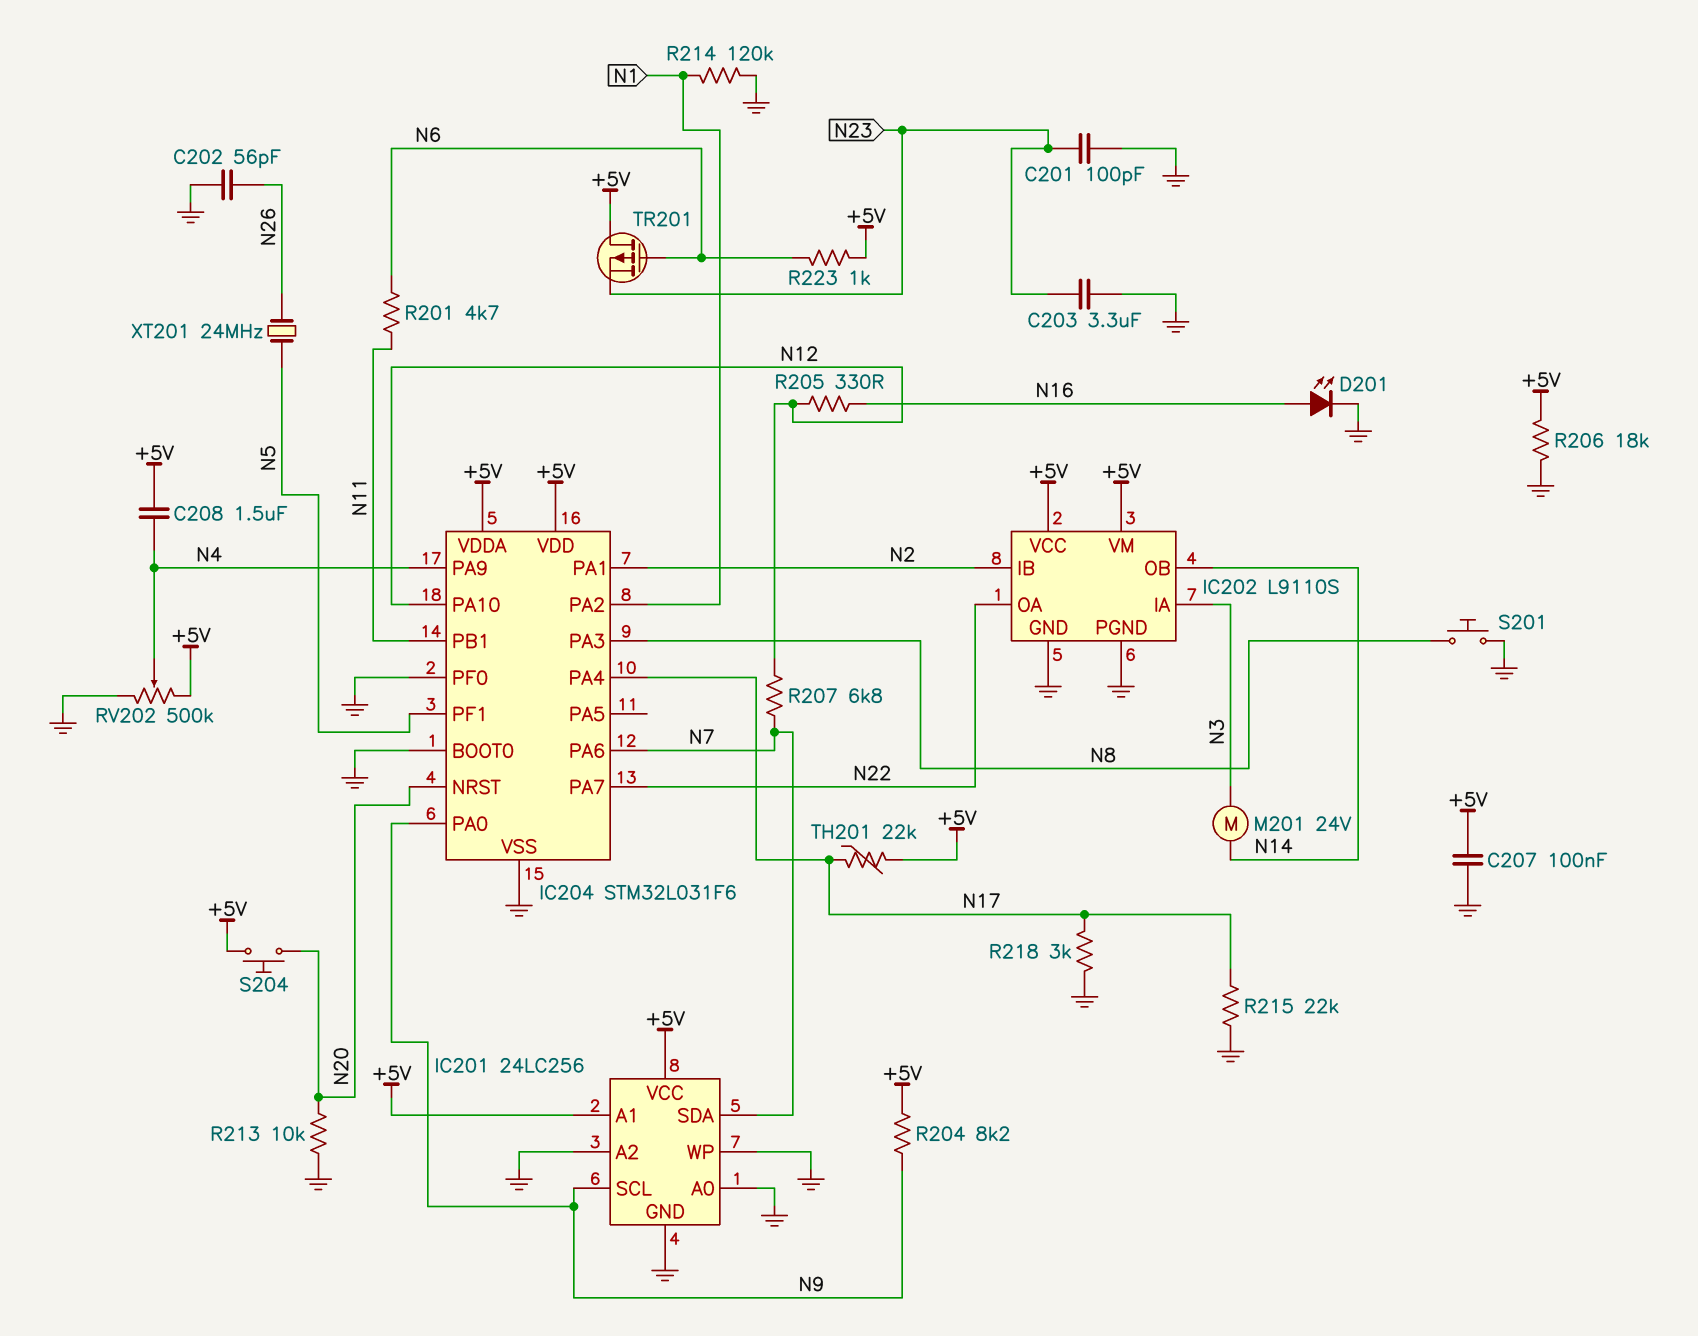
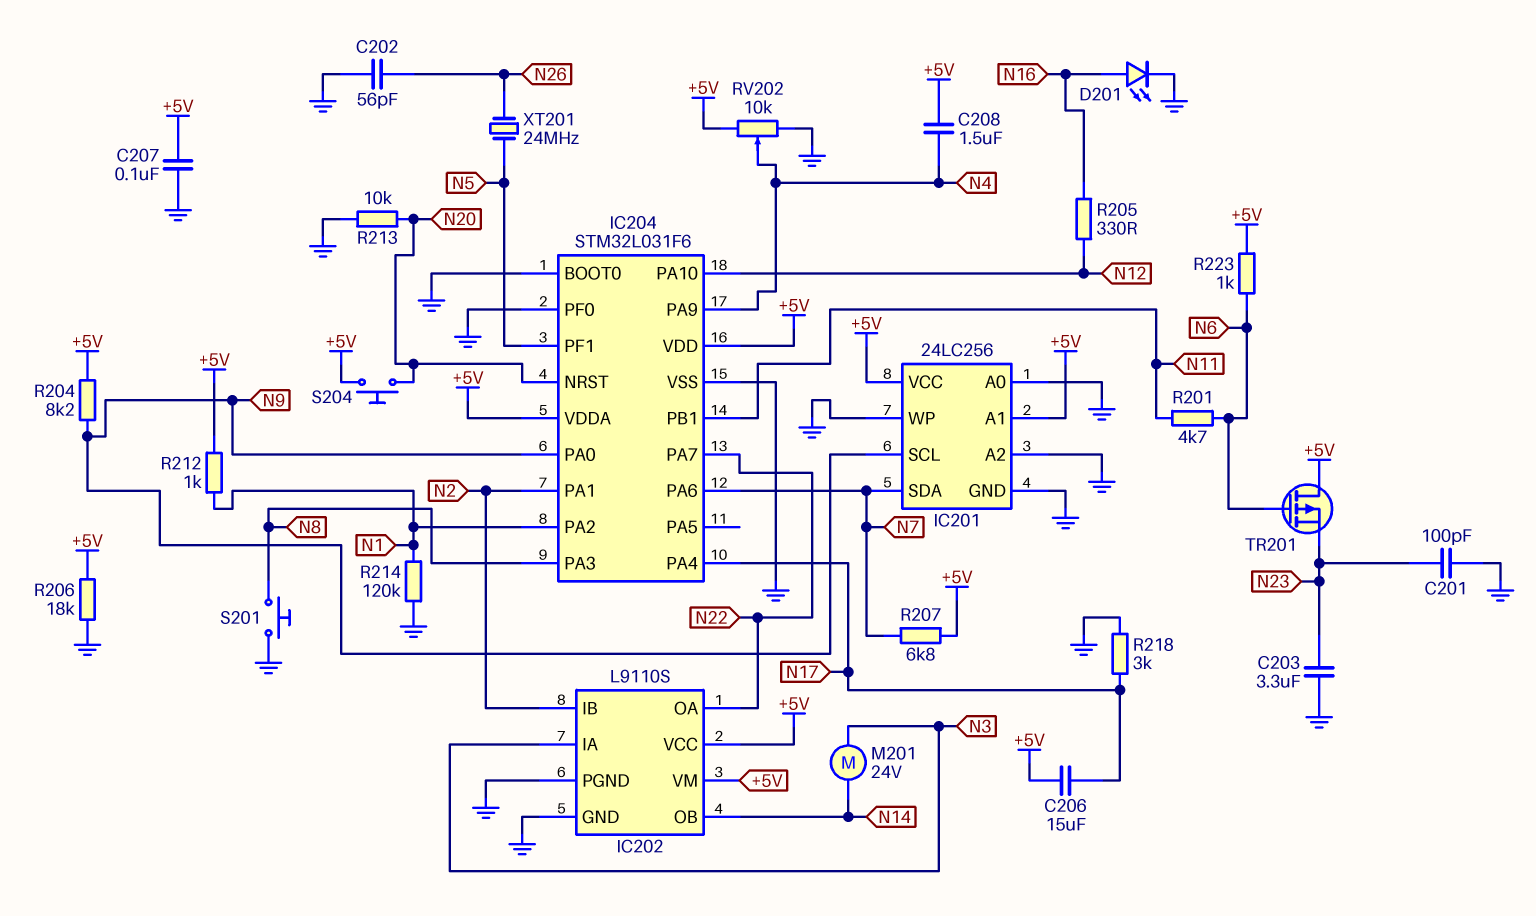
C206: none -> 15uF (+5V, N17)
R207: 6.8k (N7, N12) -> 6.8k (+5V, N7)
R212: none -> 1k (+5V, N1)
R215: 22k (GND, N17) -> none
RV202: 500k (+5V, GND, wiper N4) -> 10k (+5V, GND, wiper N4)
TH201: 22k (+5V, N17) -> none

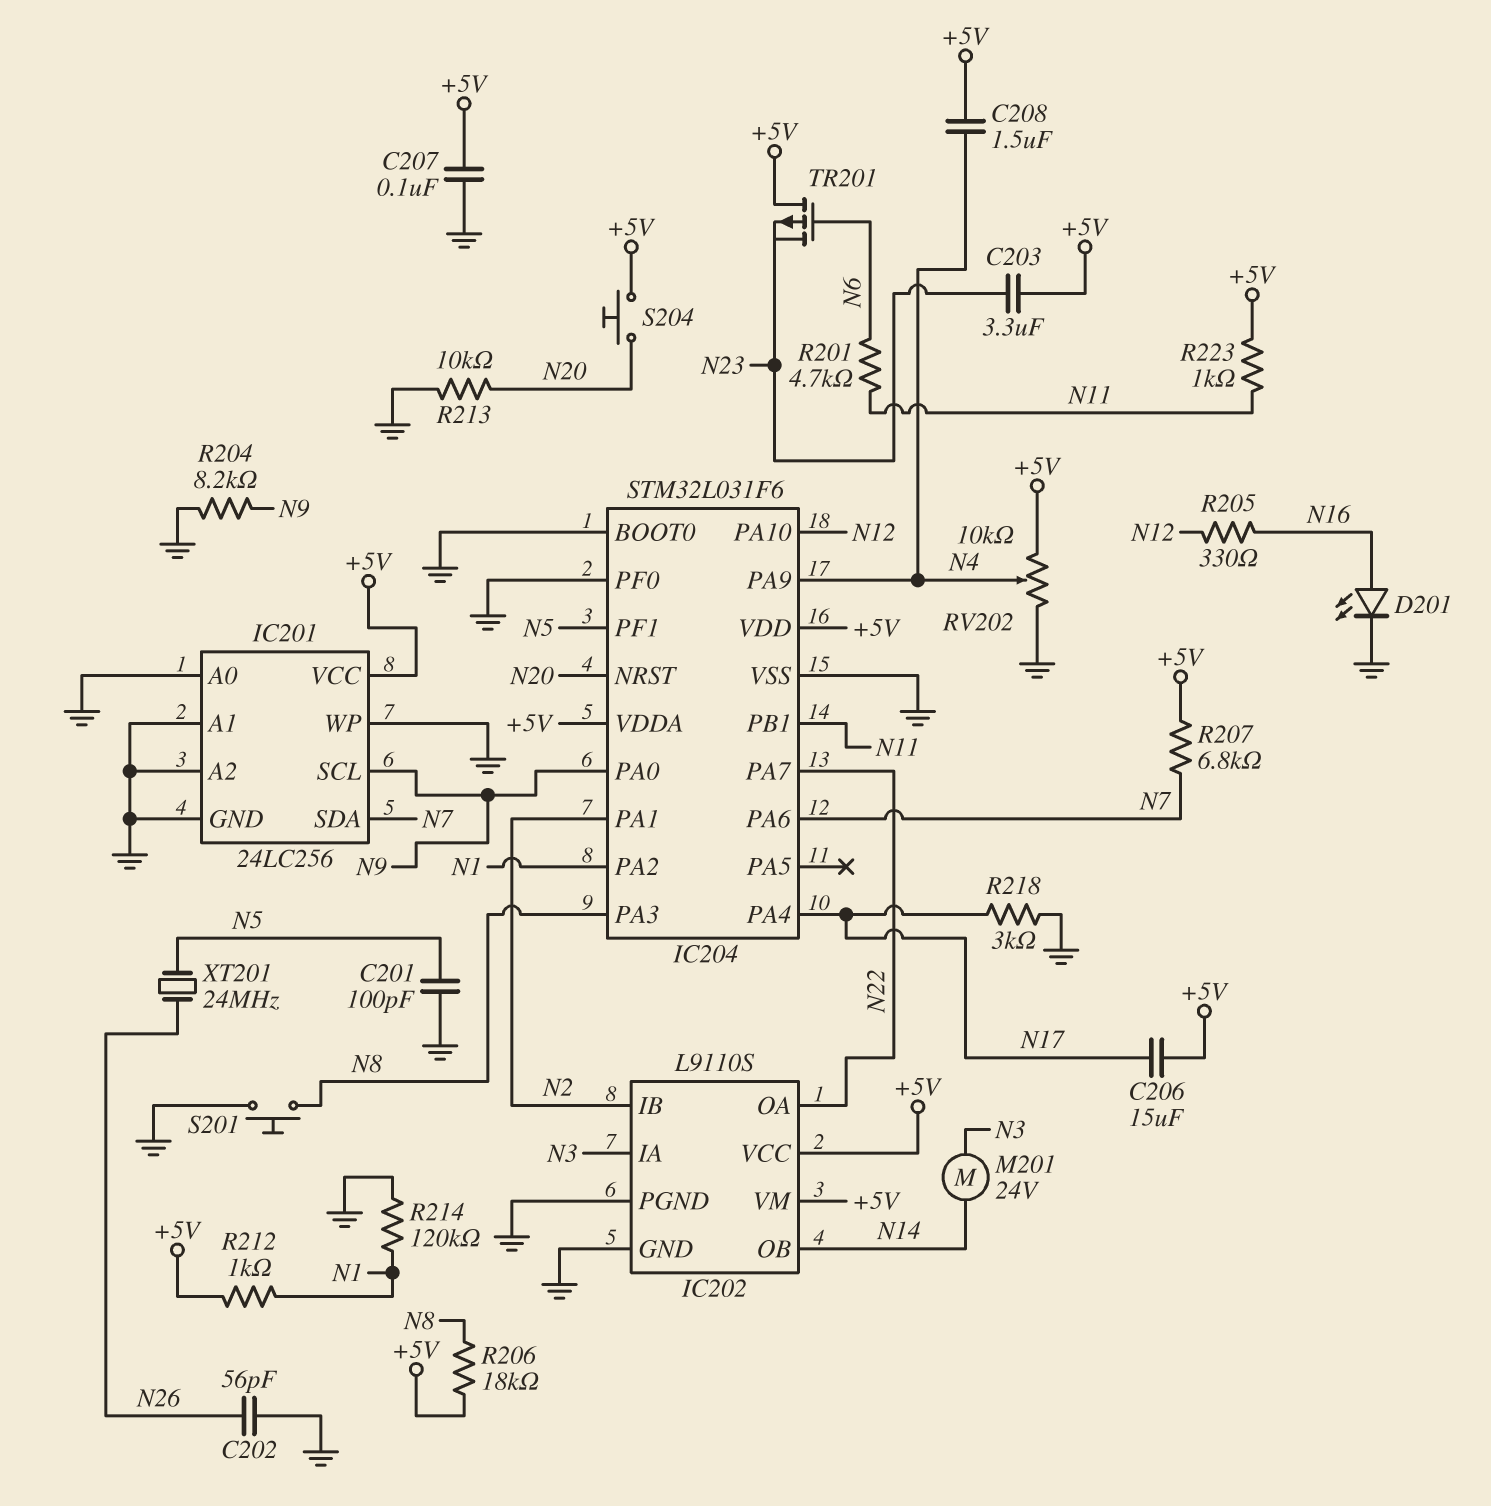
C201: 100pF (GND, N23) -> 100pF (GND, N5)
C203: 3.3uF (GND, N23) -> 3.3uF (+5V, N23)
IC201 pin A1: +5V -> GND
R204: 8.2k (+5V, N9) -> 8.2k (GND, N9)
R206: 18k (+5V, GND) -> 18k (+5V, N8)
R223: 1k (+5V, N6) -> 1k (+5V, N11)

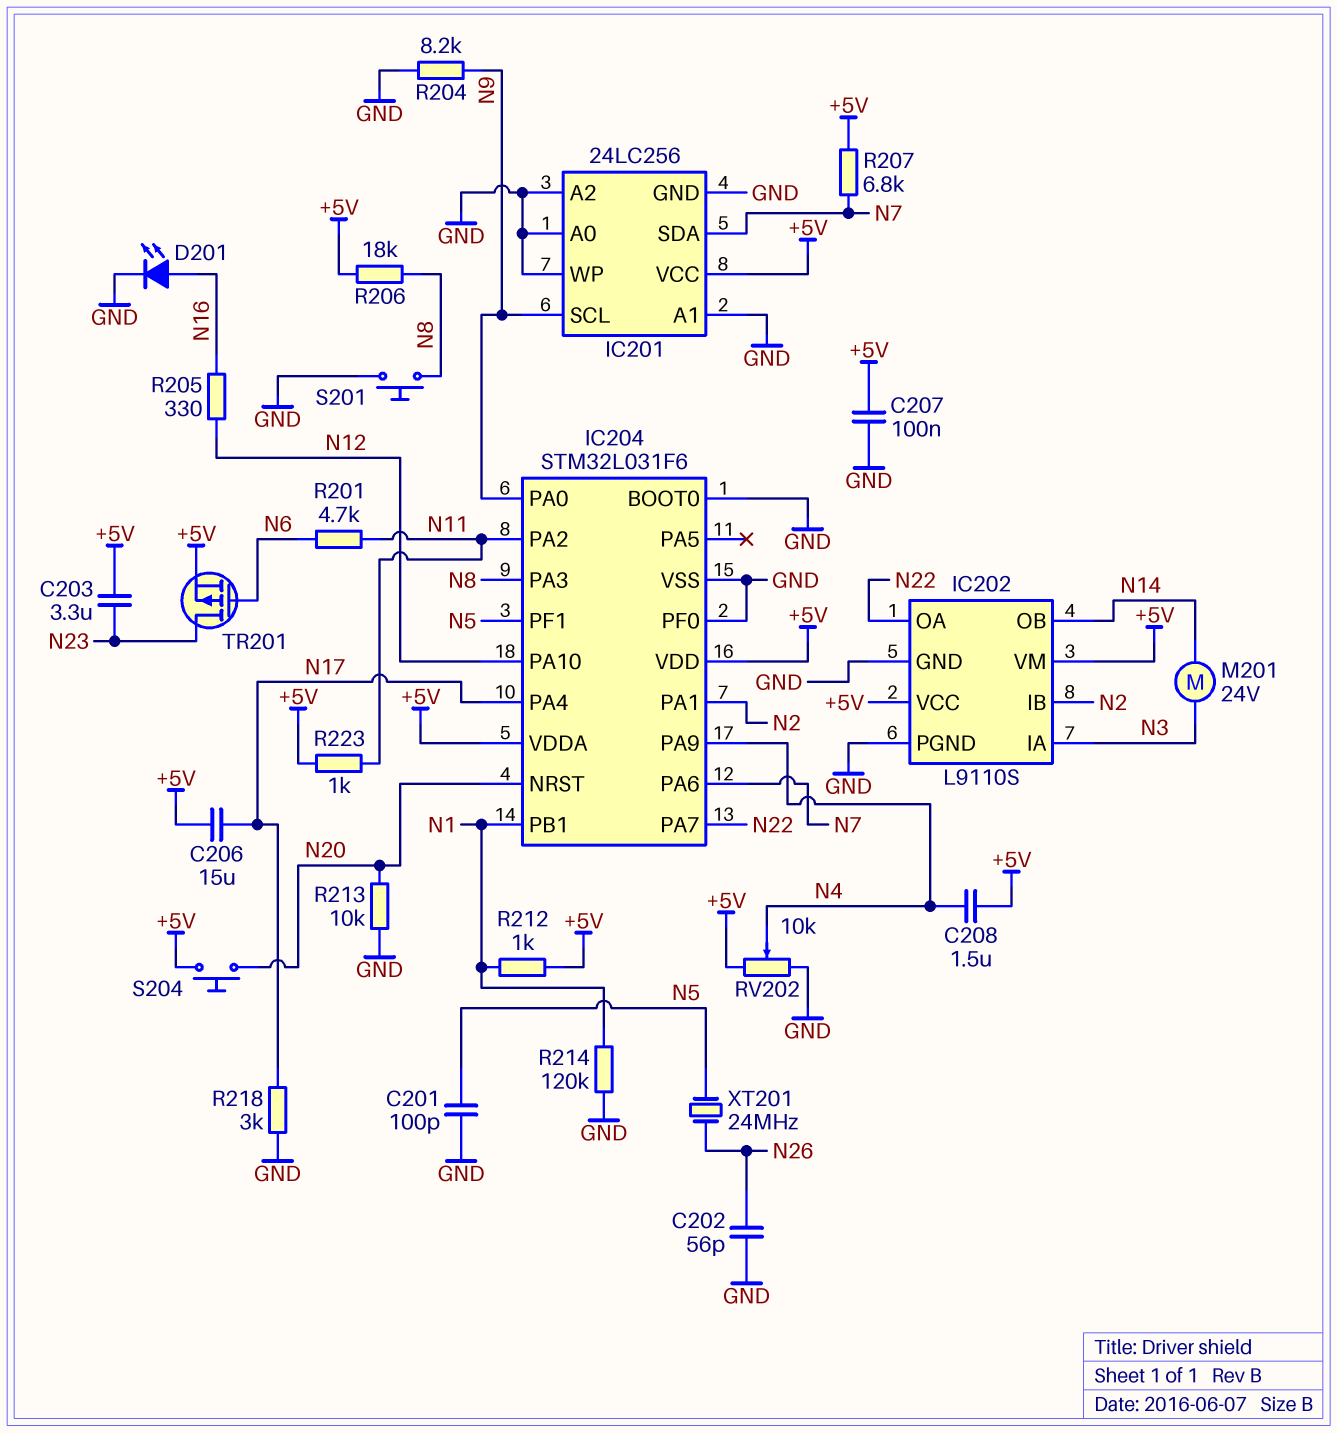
IC204 pin PA2: N1 -> N11
IC204 pin PB1: N11 -> N1
TR201: PMOS (G N6, D +5V, S N23) -> PMOS (G N6, D N23, S +5V)

